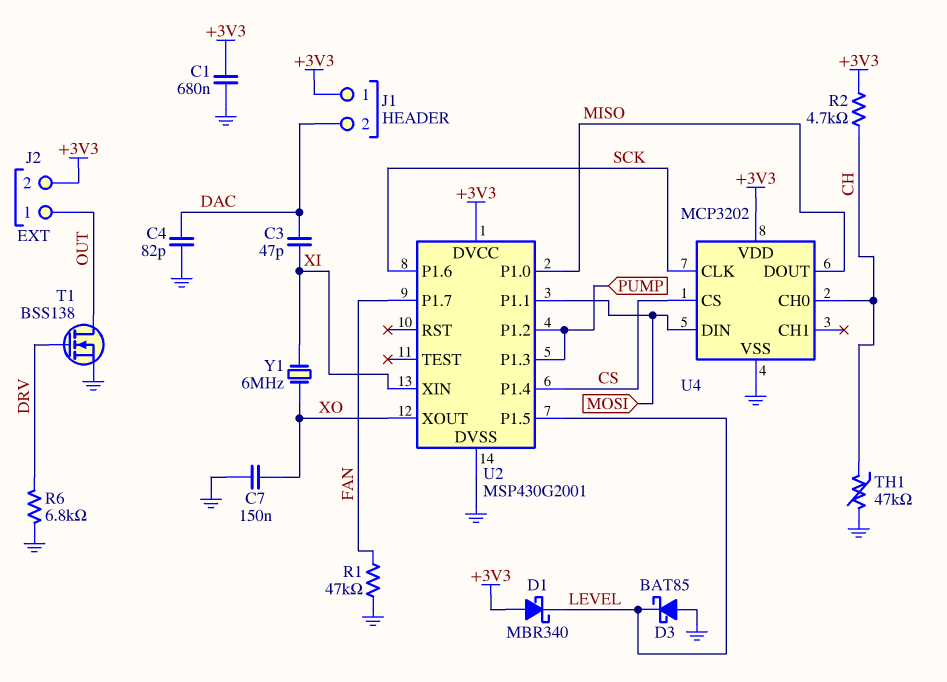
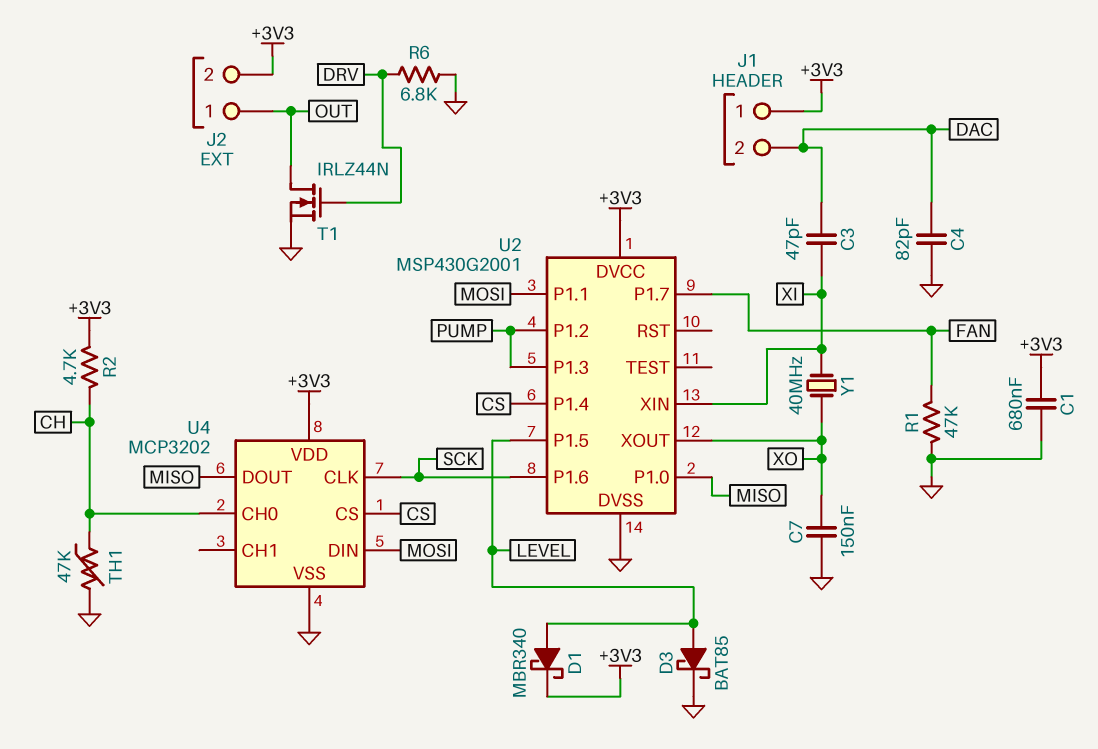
D1: schottky MBR340 (A +3V3, K LEVEL) -> schottky MBR340 (A LEVEL, K +3V3)
D3: schottky BAT85 (A GND, K LEVEL) -> schottky BAT85 (A LEVEL, K GND)
T1: NMOS BSS138 (G DRV, D OUT, S GND) -> NMOS IRLZ44N (G DRV, D OUT, S GND)
Y1: 6MHz (XI, XO) -> 40MHz (XI, XO)

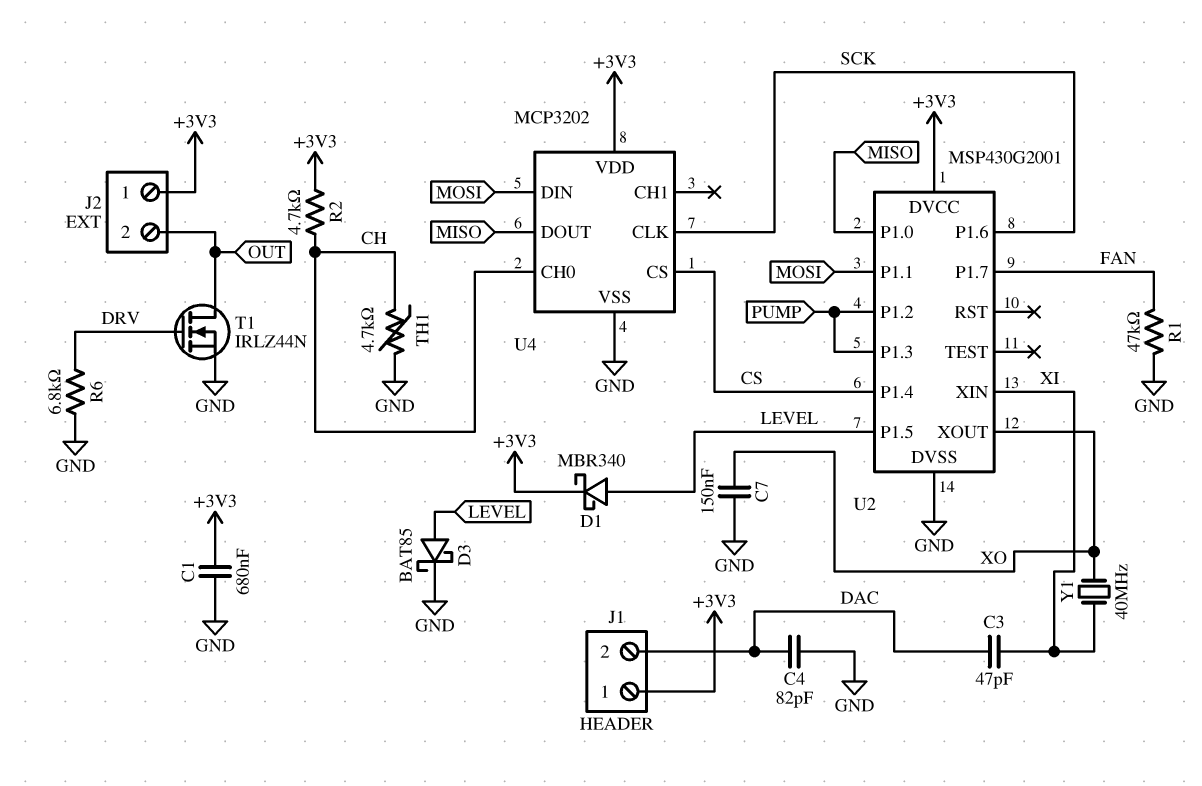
J2 pin 1: OUT -> +3V3
J2 pin 2: +3V3 -> OUT
TH1: 47k (CH, GND) -> 4.7k (CH, GND)

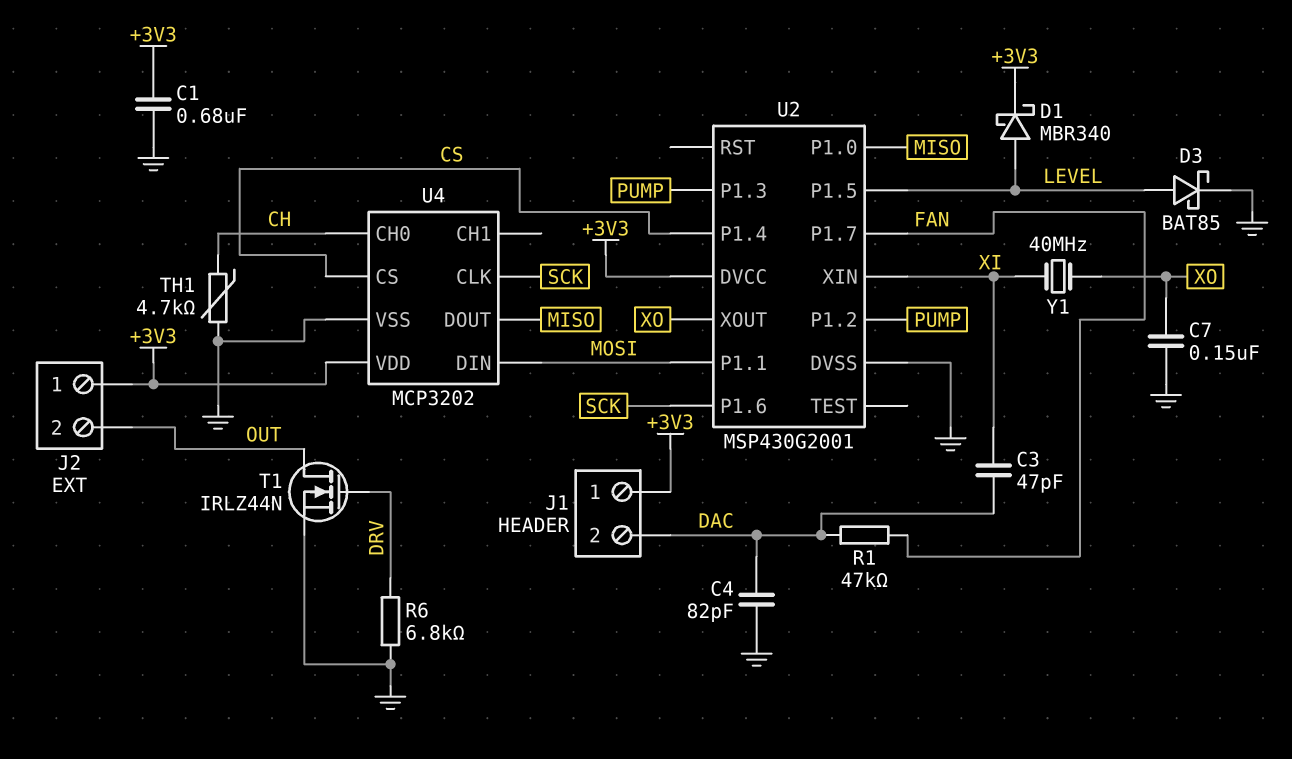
R1: 47k (FAN, GND) -> 47k (DAC, FAN)
R2: 4.7k (+3V3, CH) -> none

